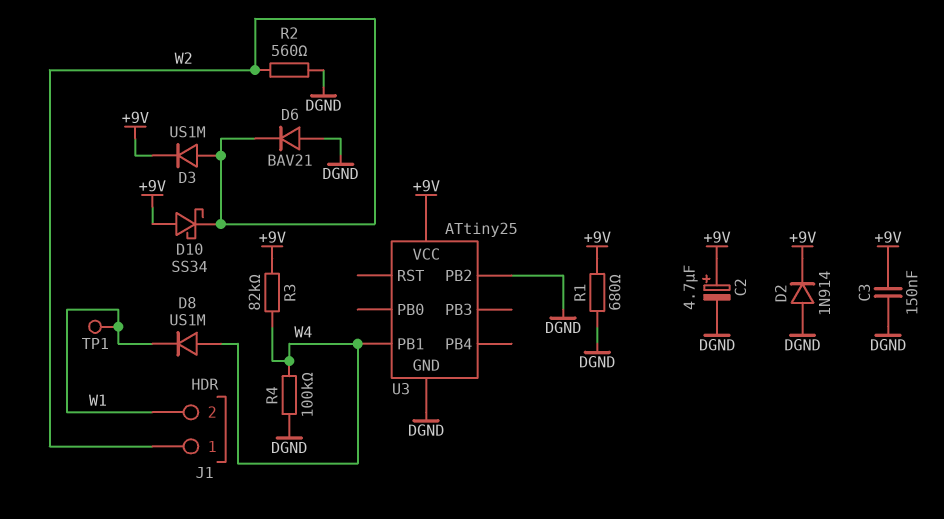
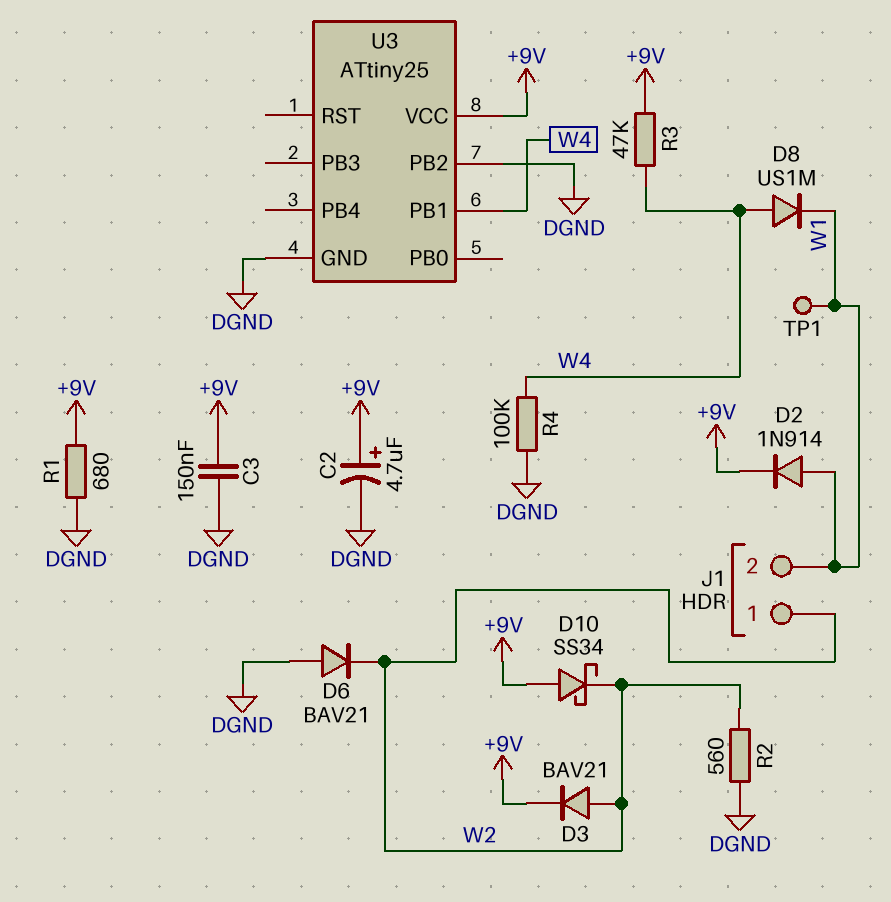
D2: diode 1N914 (A DGND, K +9V) -> diode 1N914 (A W1, K +9V)
D3: diode US1M (A W2, K +9V) -> diode BAV21 (A W2, K +9V)
R3: 82k (+9V, W4) -> 47k (+9V, W4)

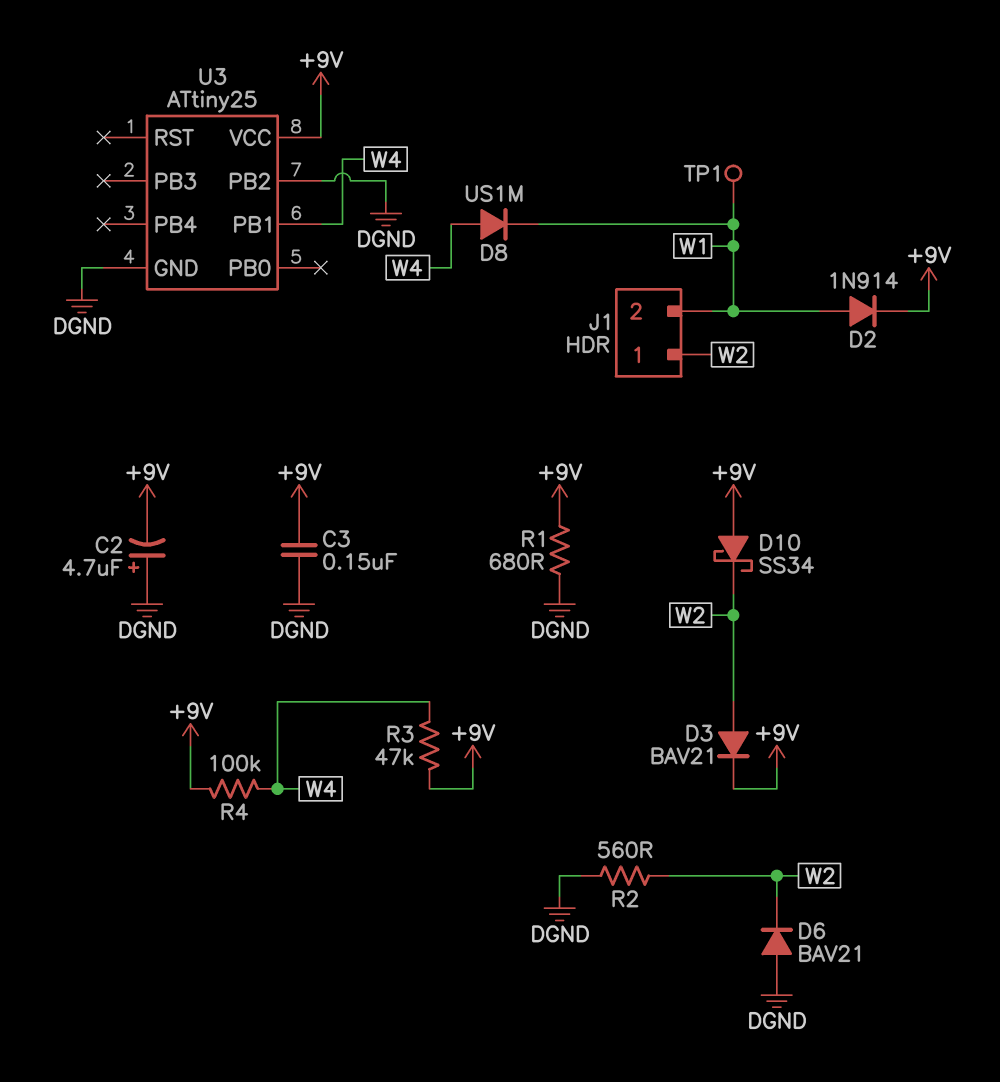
C2: 4.7uF (plus +9V, minus DGND) -> 4.7uF (plus DGND, minus +9V)
R4: 100k (DGND, W4) -> 100k (+9V, W4)

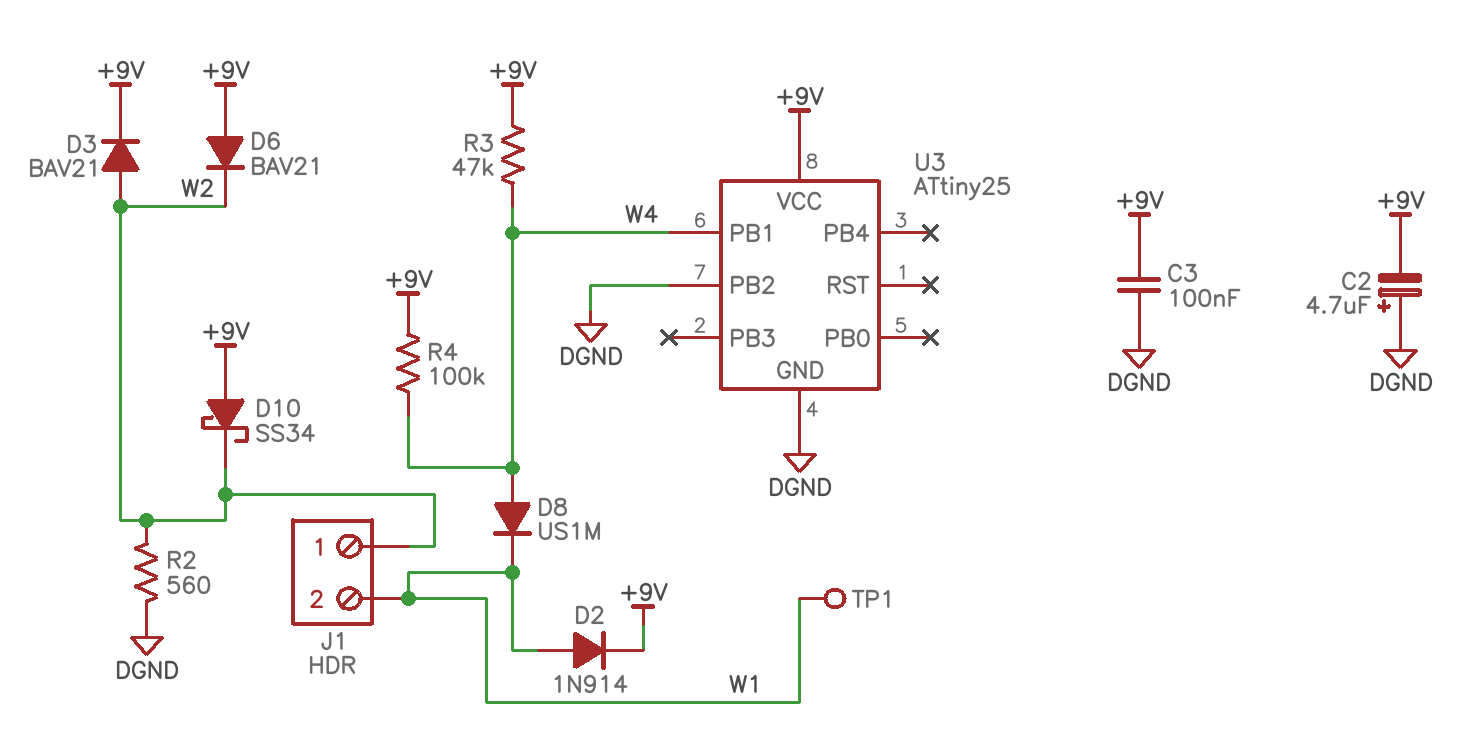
C3: 150nF (+9V, DGND) -> 100nF (+9V, DGND)
D6: diode BAV21 (A DGND, K W2) -> diode BAV21 (A +9V, K W2)
R1: 680 (+9V, DGND) -> none

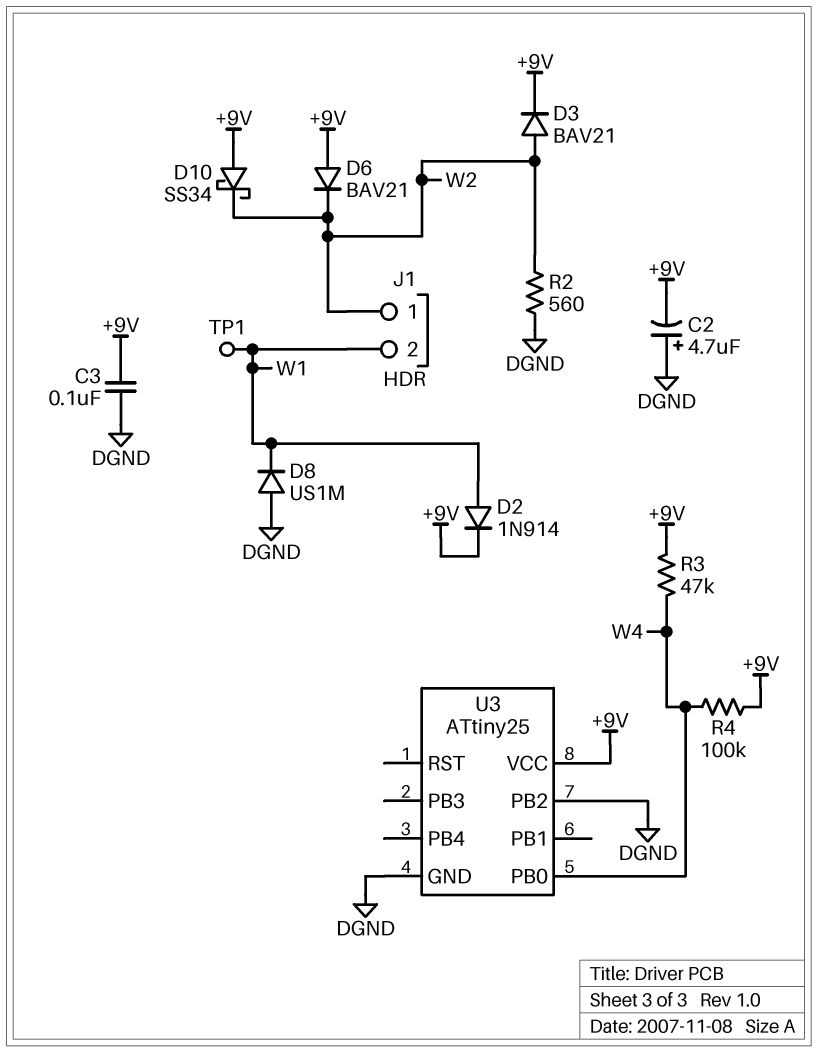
D8: diode US1M (A W4, K W1) -> diode US1M (A DGND, K W1)
U3 pin PB0: none -> W4
U3 pin PB1: W4 -> none

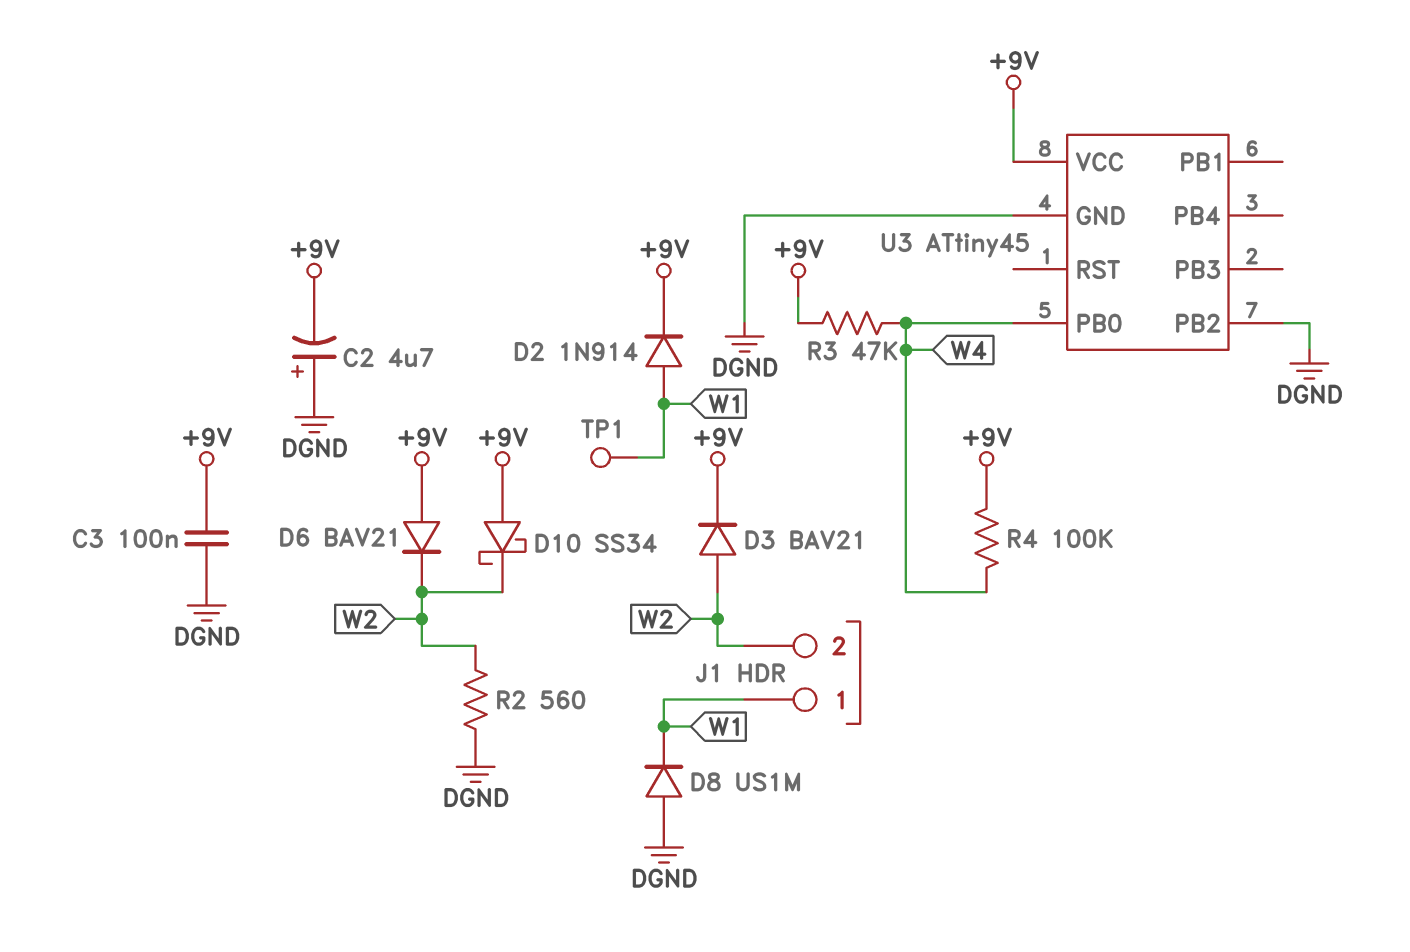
J1 pin 1: W2 -> W1
J1 pin 2: W1 -> W2
U3: ATtiny25 -> ATtiny45

